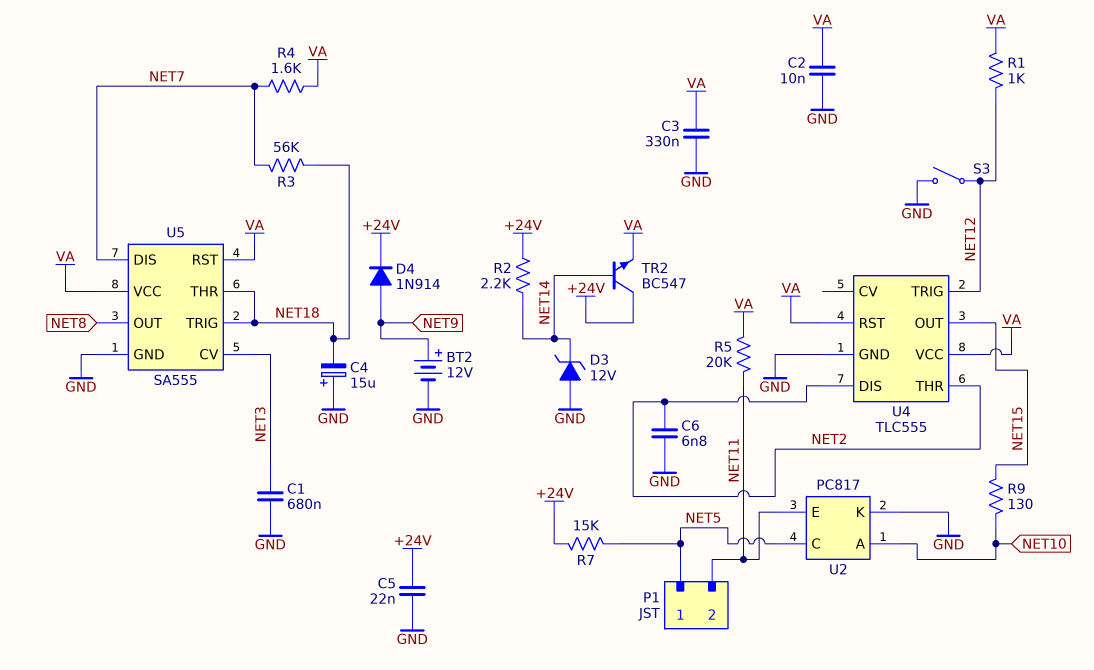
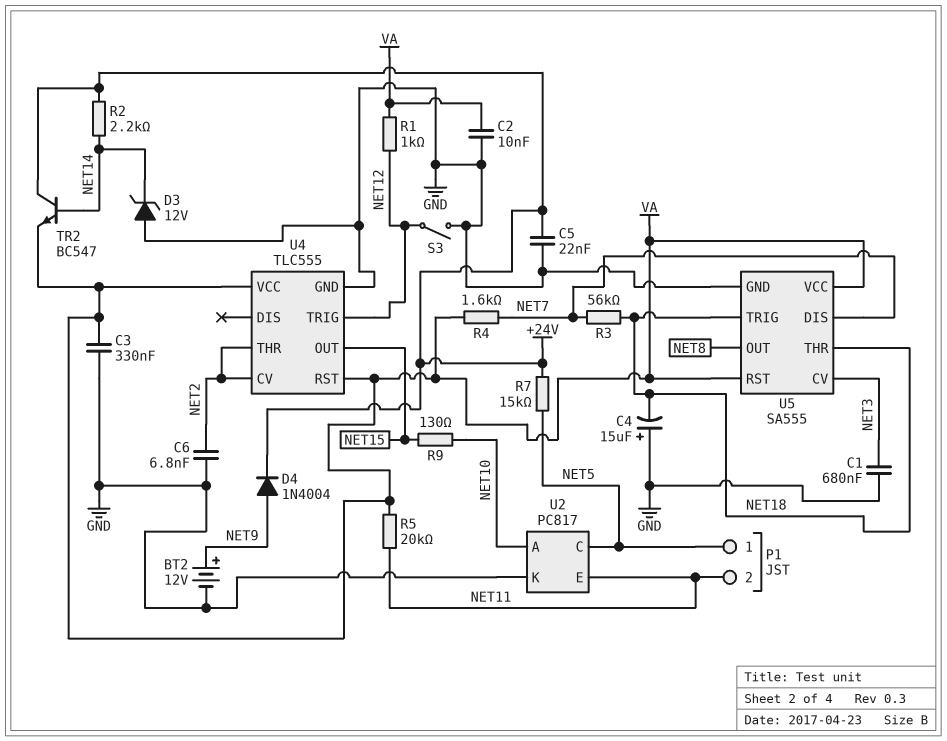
D4: diode 1N914 (A NET9, K +24V) -> diode 1N4004 (A NET9, K +24V)
U4 pin CV: none -> NET2
U4 pin DIS: NET2 -> none

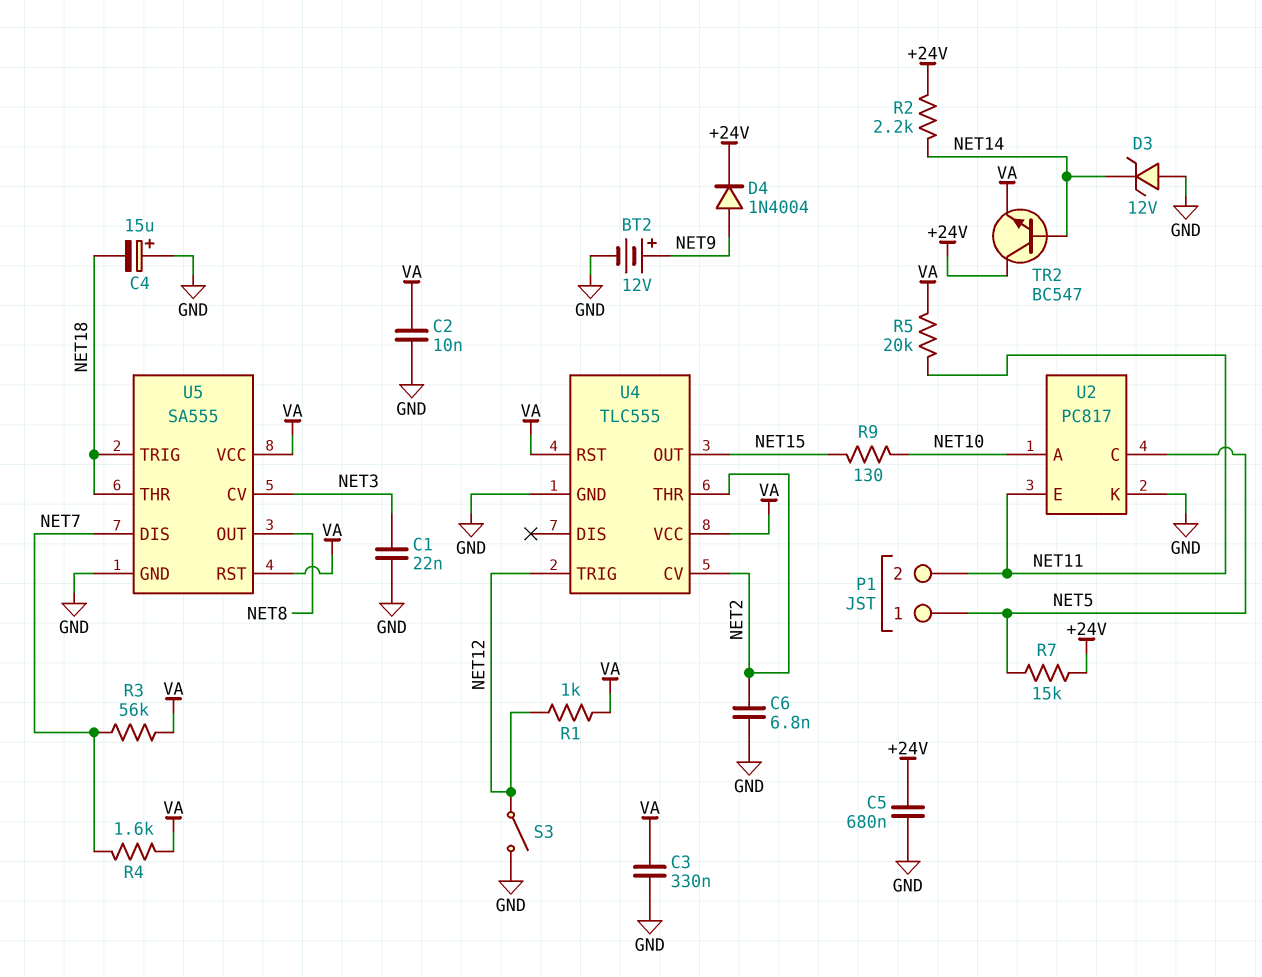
C1: 680nF (GND, NET3) -> 22nF (GND, NET3)
C5: 22nF (+24V, GND) -> 680nF (+24V, GND)
R3: 56k (NET7, NET18) -> 56k (NET7, VA)

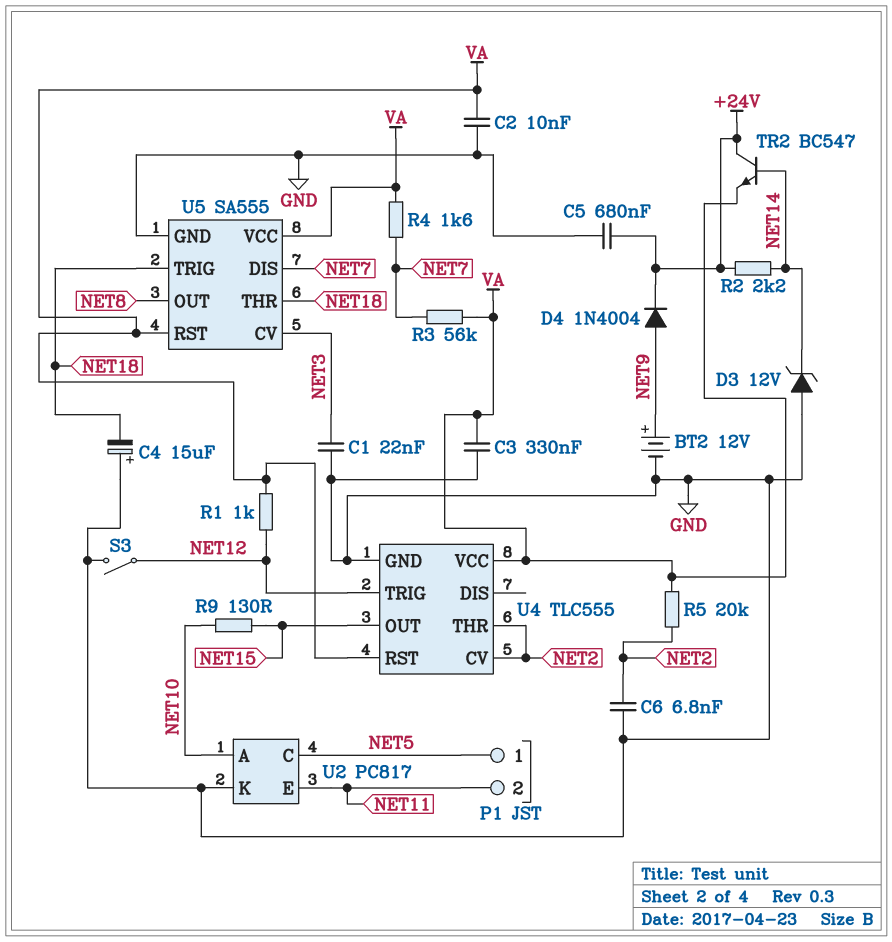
R5: 20k (NET11, VA) -> 20k (NET2, VA)
R7: 15k (+24V, NET5) -> none

